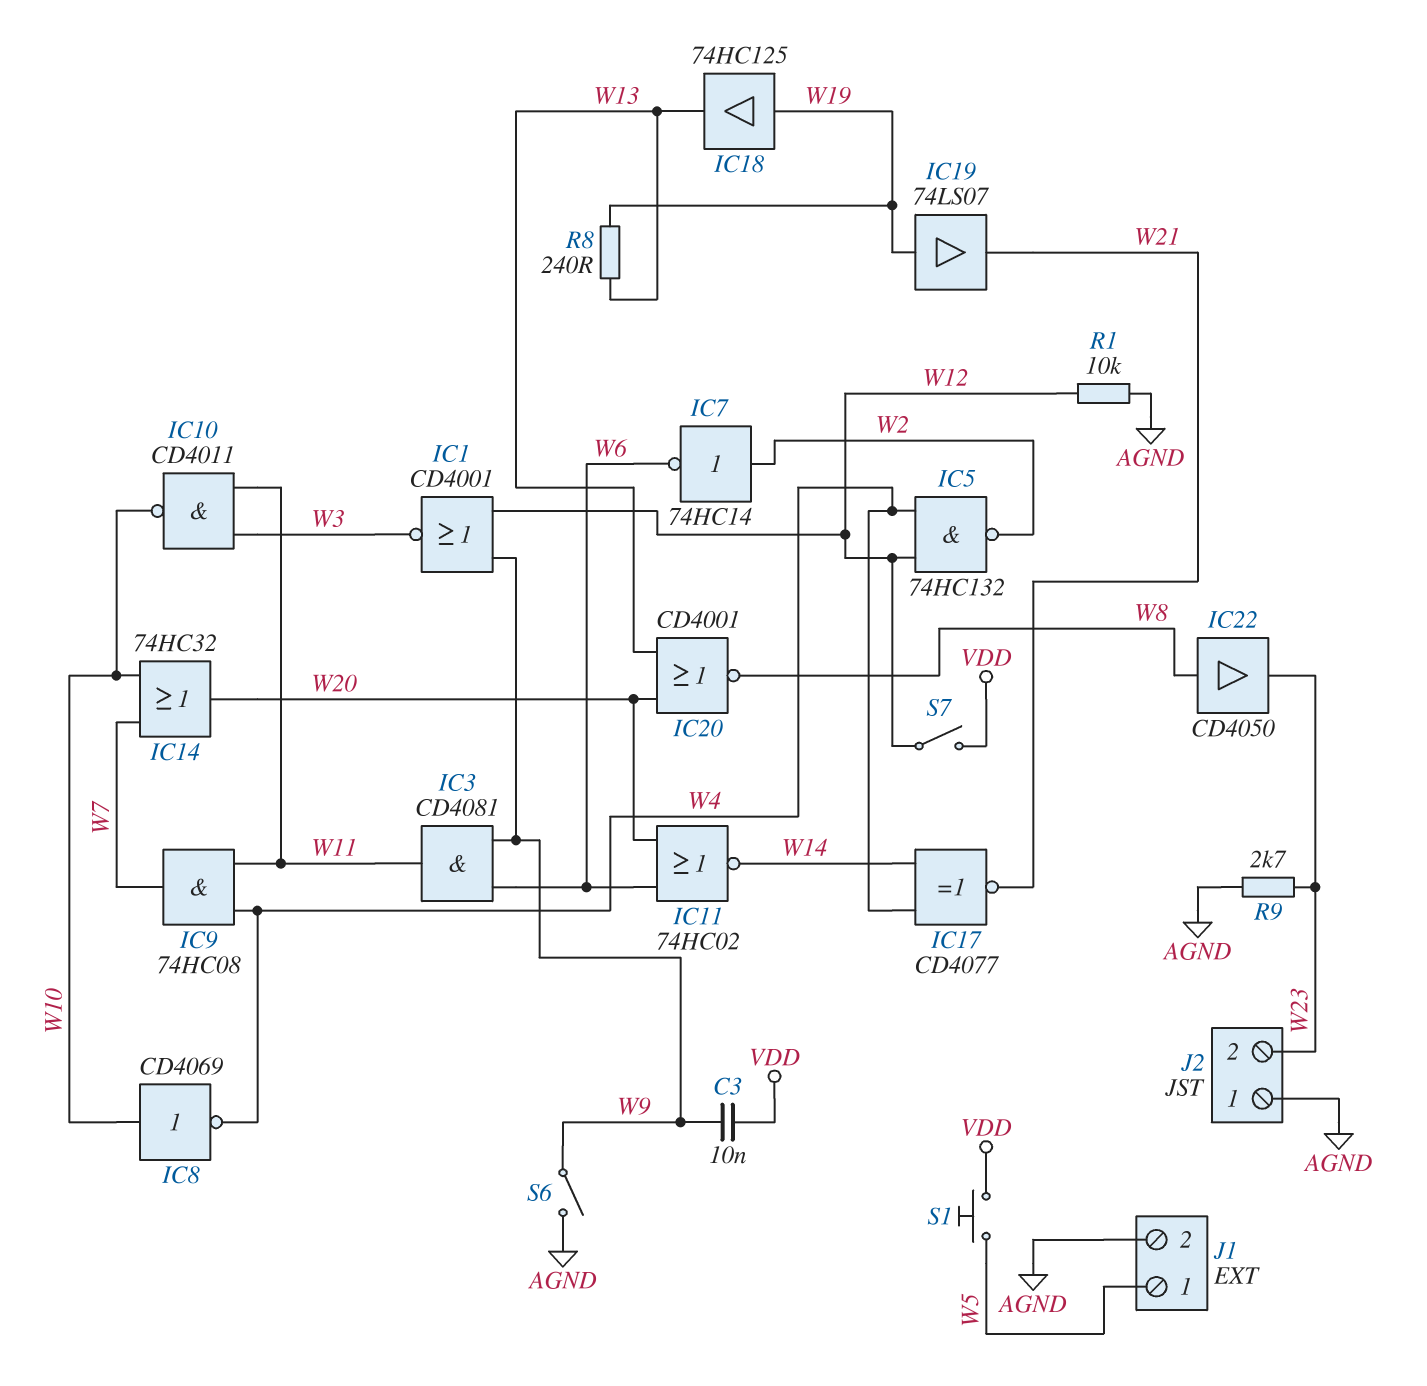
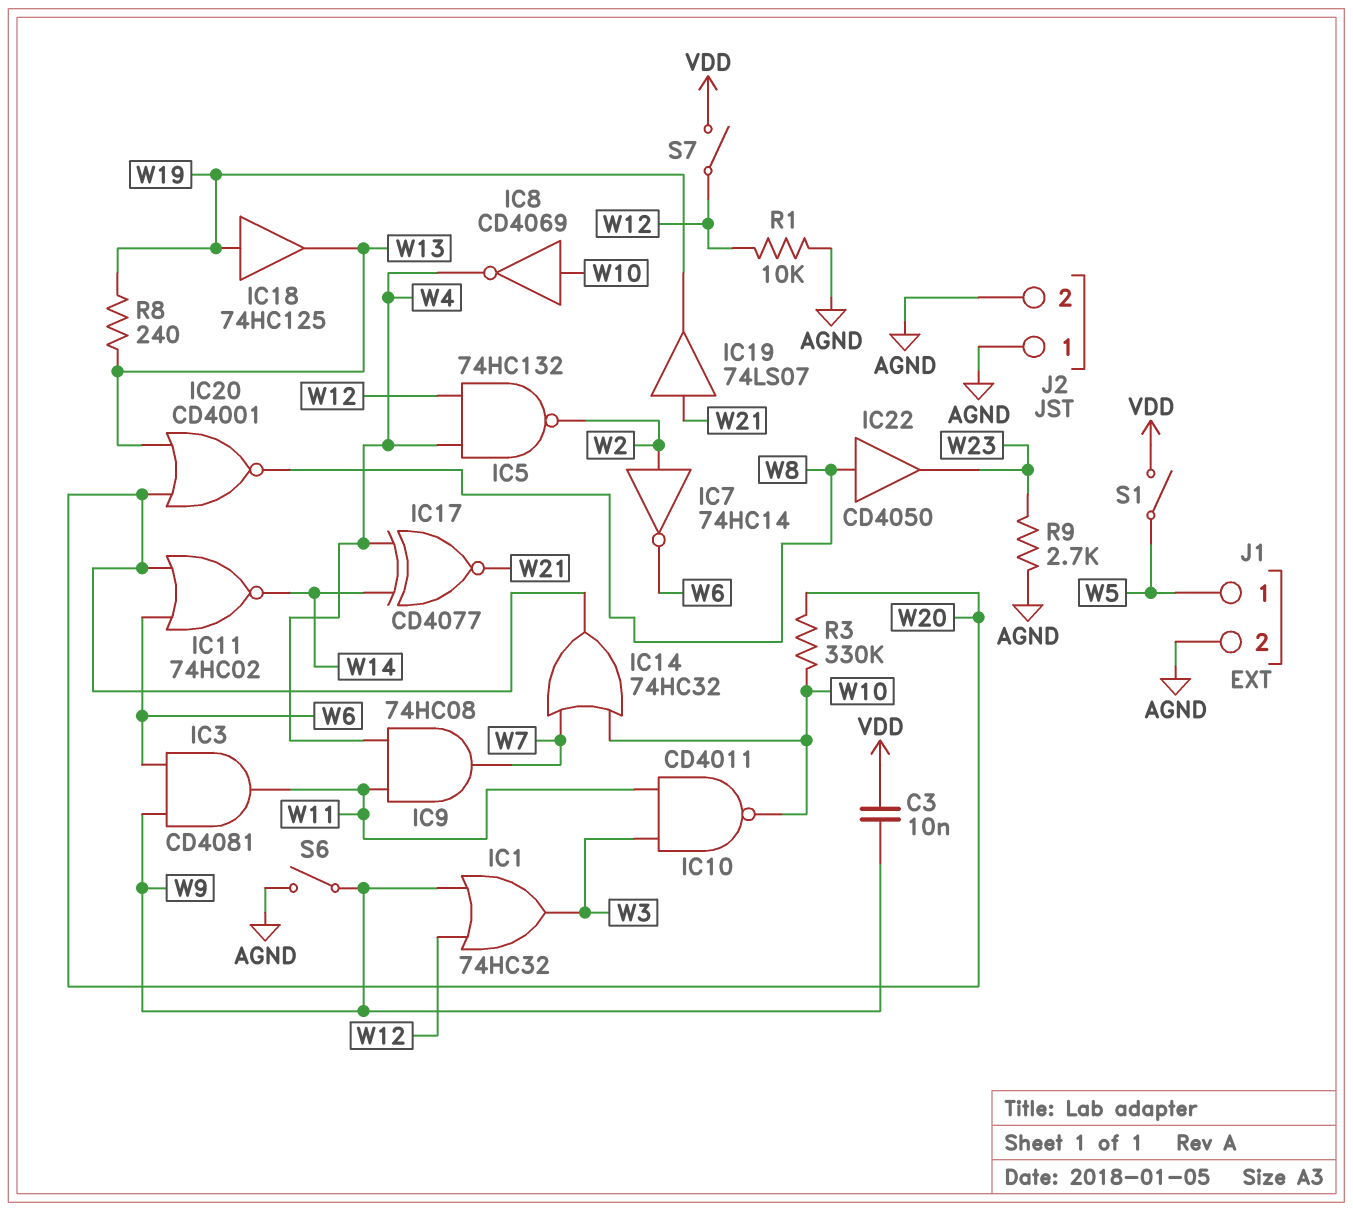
IC1: NOR CD4001 (in W9, in W12, out W3) -> OR 74HC32 (in W9, in W12, out W3)
IC19: buffer 74LS07 (in W19, out W21) -> buffer 74LS07 (in W21, out W19)
J2 pin 2: W23 -> AGND
R3: none -> 330k (W10, W20)
S1: button (VDD, W5) -> switch (VDD, W5)

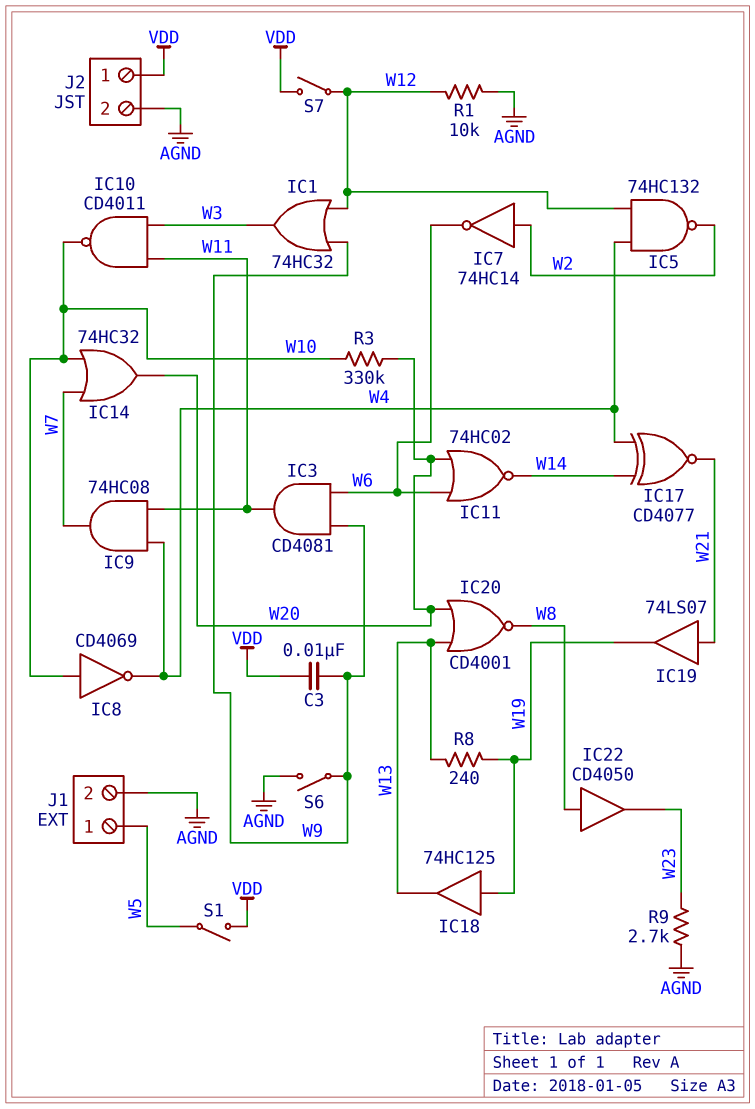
J2 pin 1: AGND -> VDD

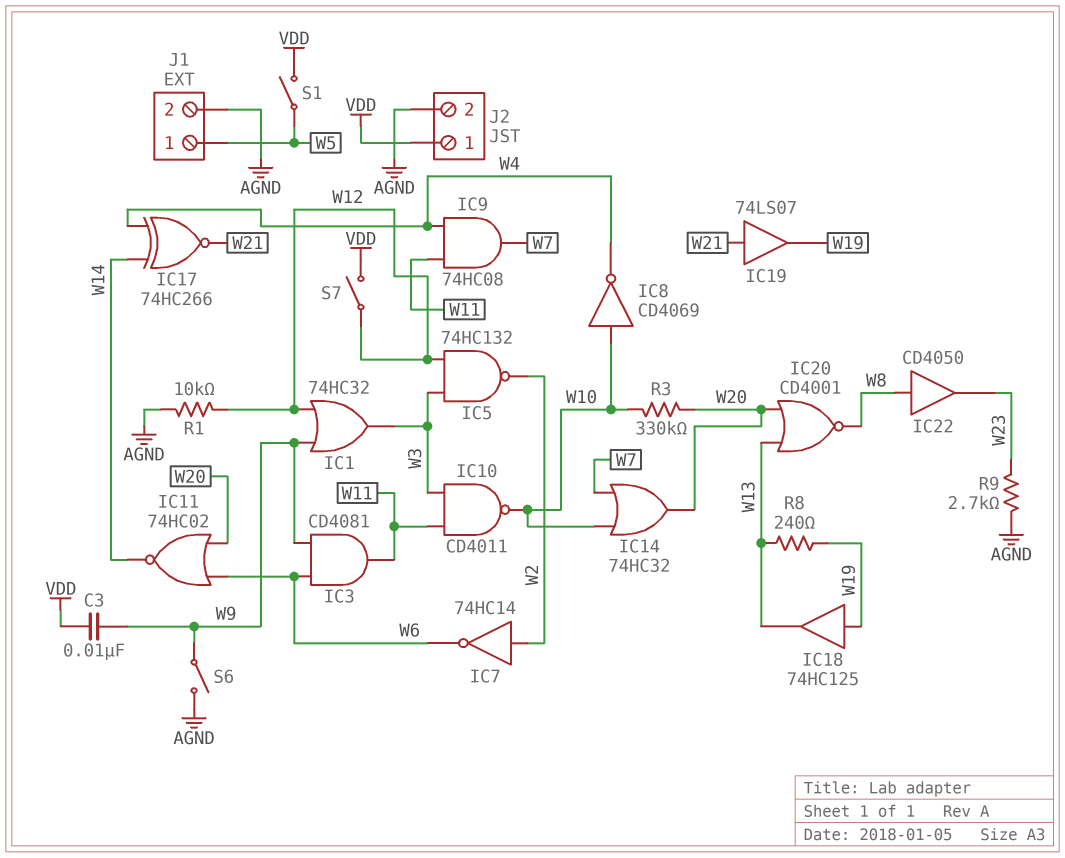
IC5: NAND 74HC132 (in W4, in W12, out W2) -> NAND 74HC132 (in W3, in W12, out W2)
IC17: XNOR CD4077 (in W4, in W14, out W21) -> XNOR 74HC266 (in W4, in W14, out W21)

